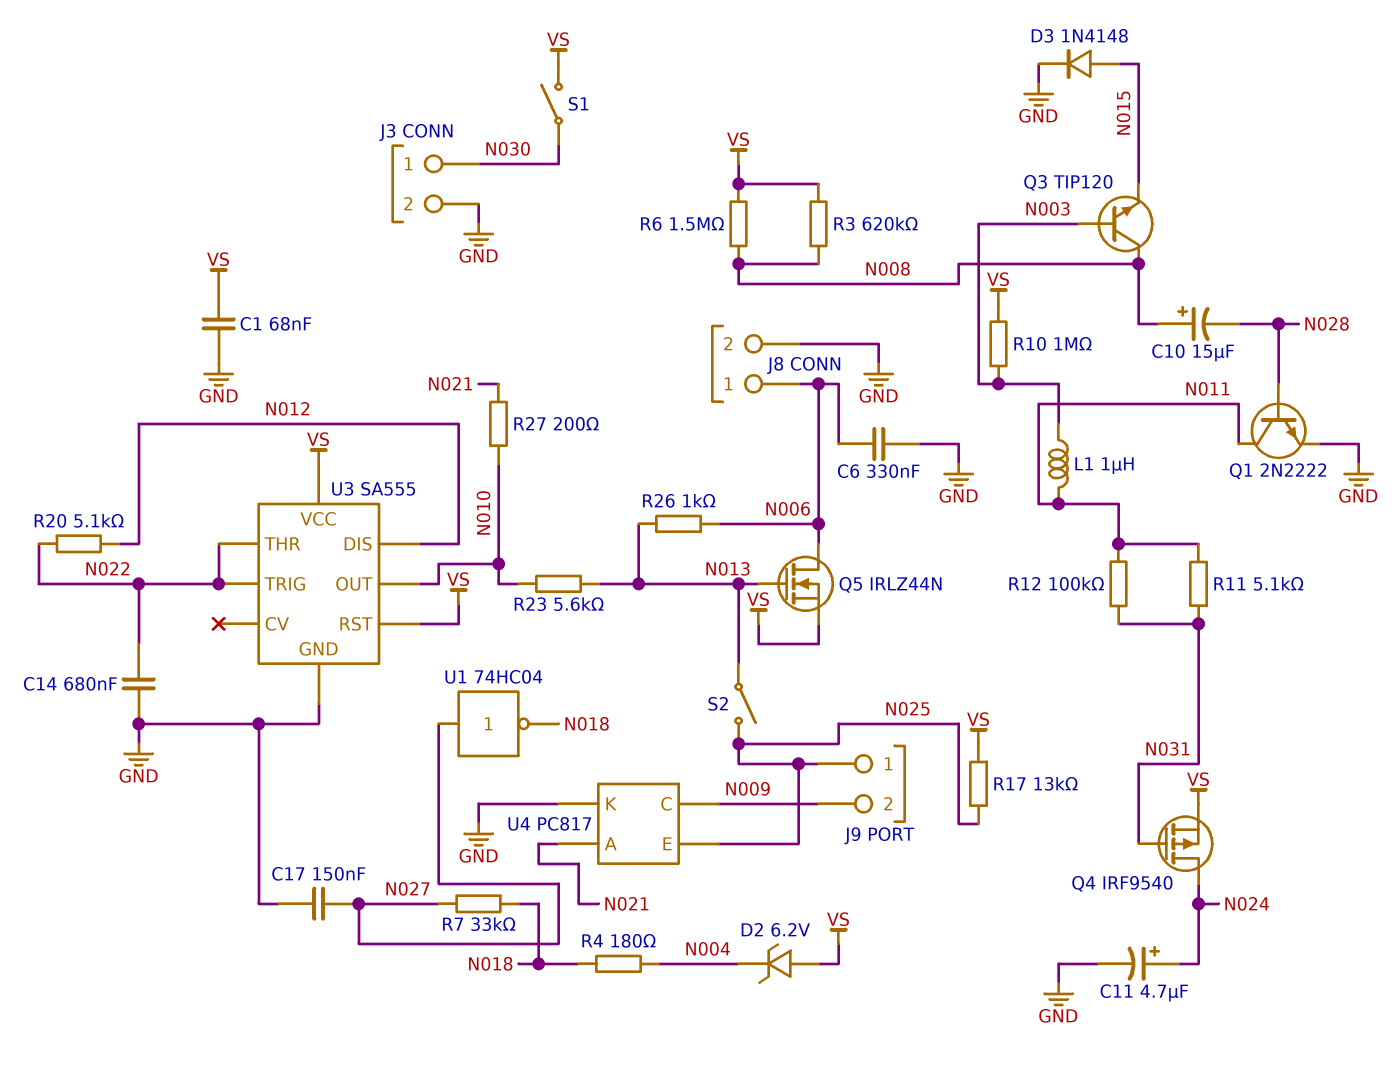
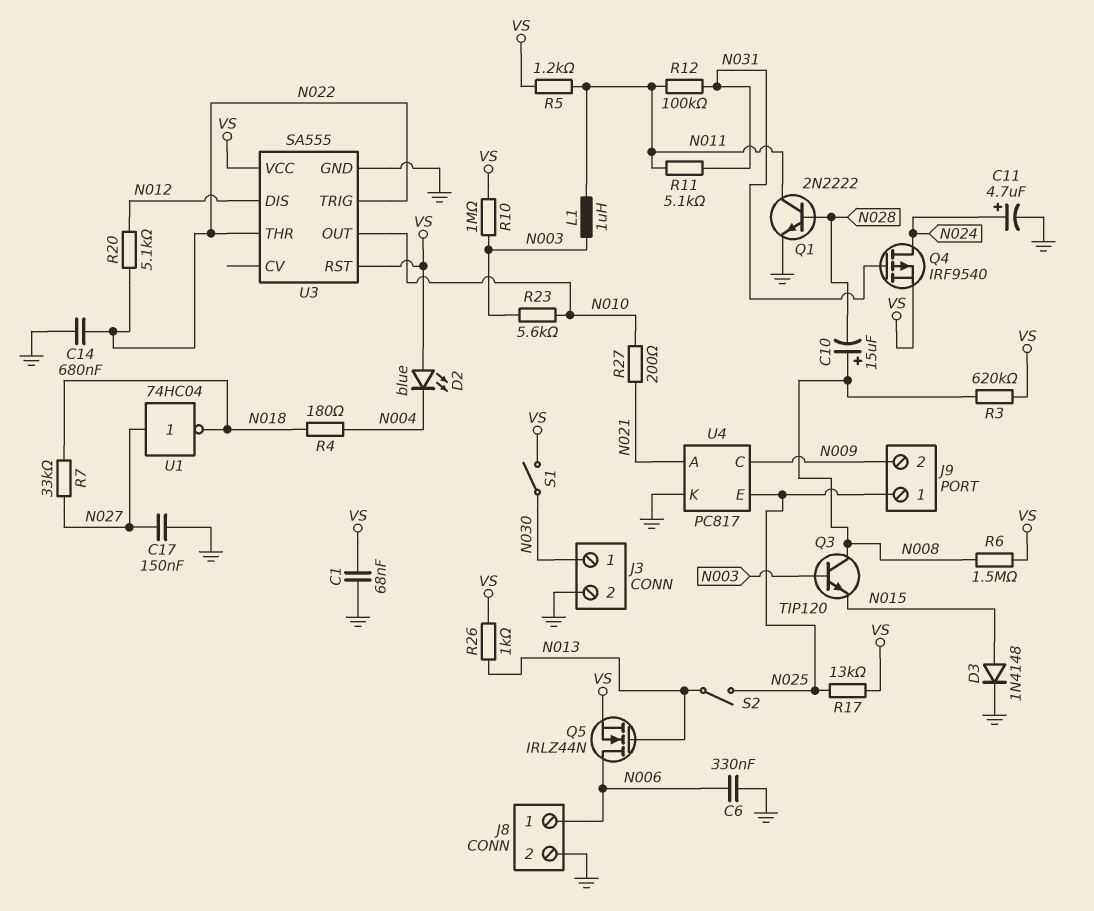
D2: zener 6.2V (A VS, K N004) -> LED blue (A VS, K N004)
R5: none -> 1.2k (N011, VS)
R23: 5.6k (N010, N013) -> 5.6k (N003, N010)
R26: 1k (N006, N013) -> 1k (N013, VS)

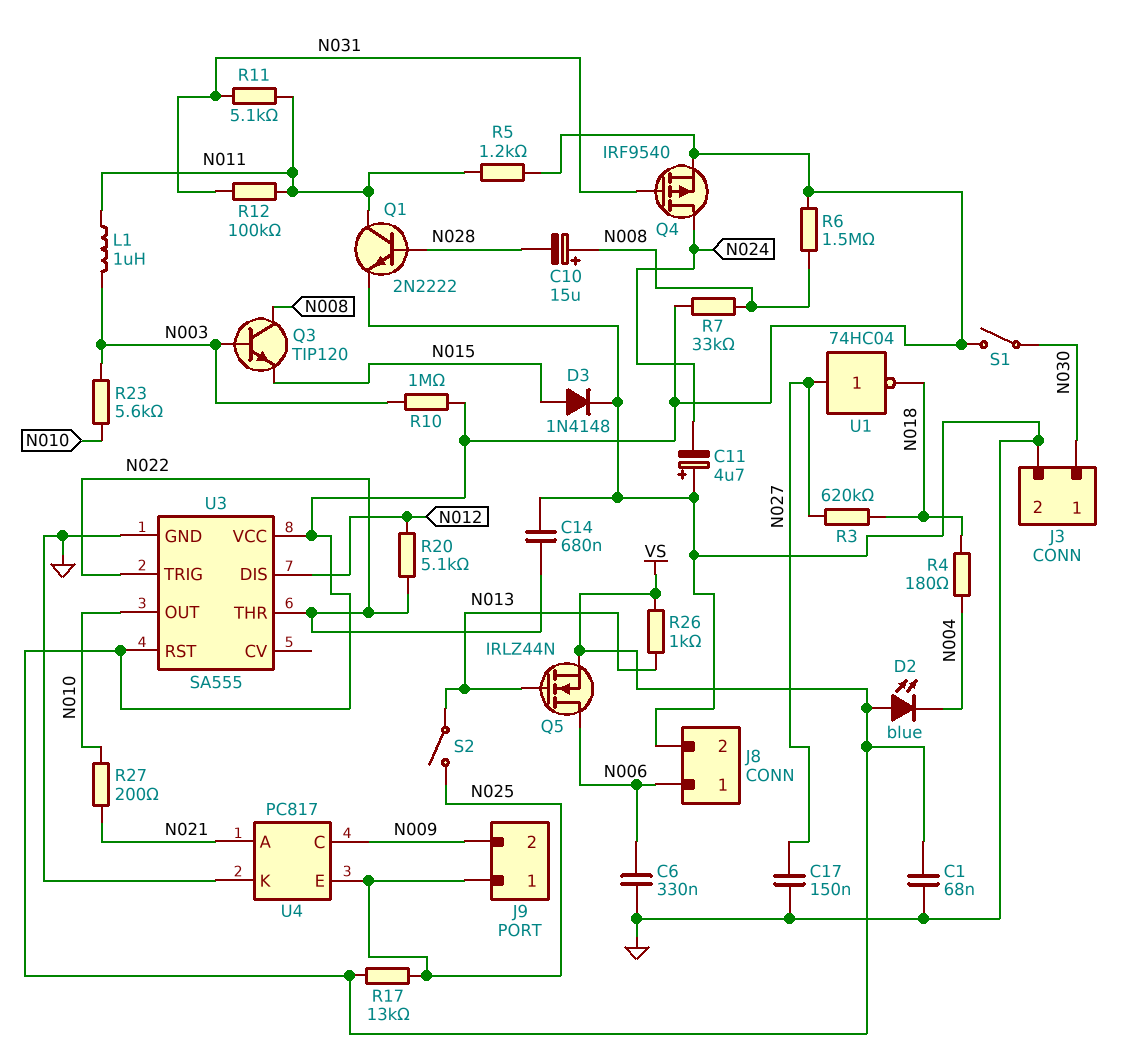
C11: 4.7uF (plus N024, minus GND) -> 4.7uF (plus GND, minus N024)
R3: 620k (N008, VS) -> 620k (N018, N027)
R7: 33k (N018, N027) -> 33k (N008, VS)

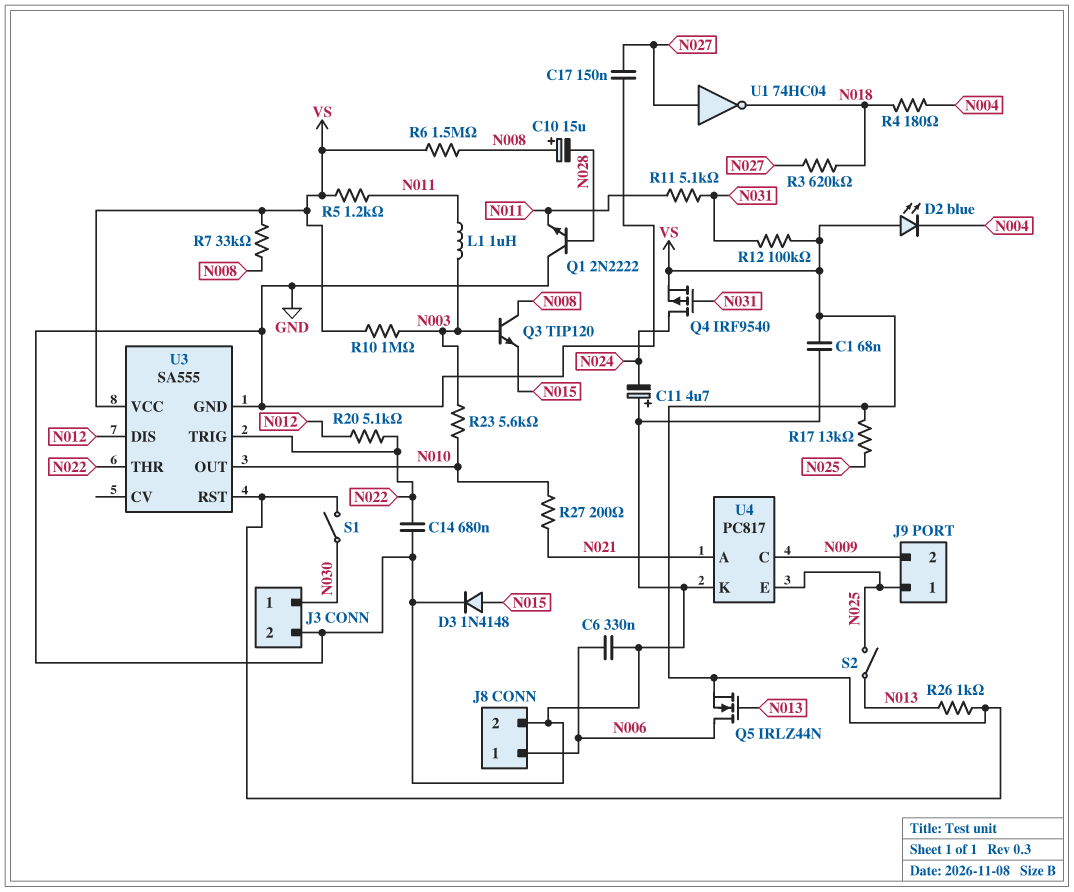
Q1: NPN 2N2222 (B N028, C N011, E GND) -> NPN 2N2222 (B N028, C GND, E N011)
R12: 100k (N011, N031) -> 100k (N031, VS)

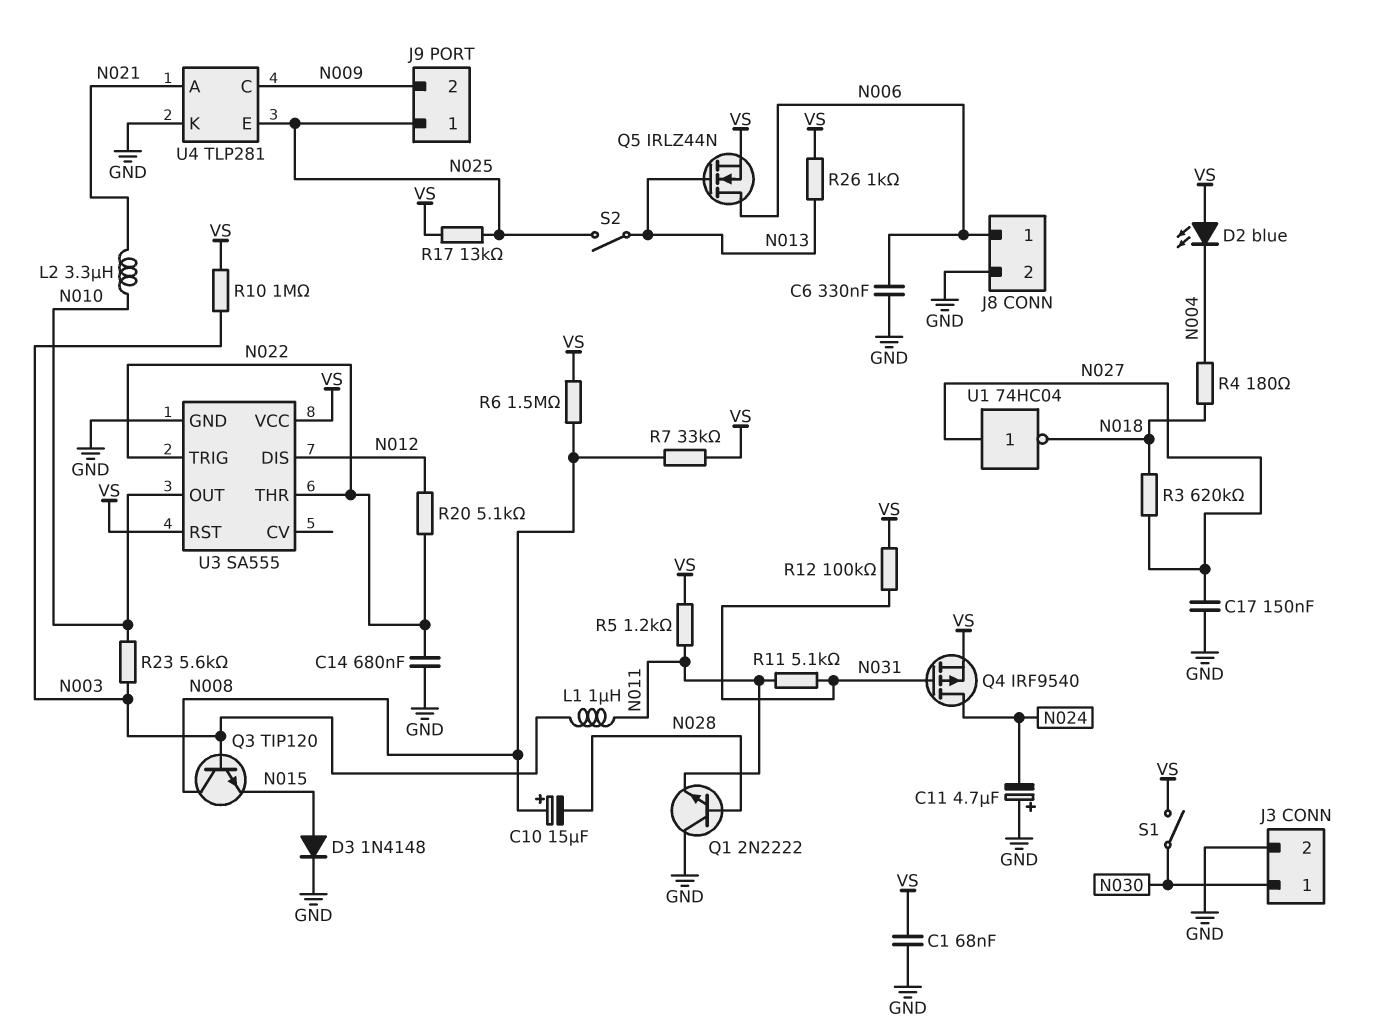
L2: none -> 3.3uH (N010, N021)
R27: 200 (N010, N021) -> none
U4: PC817 -> TLP281

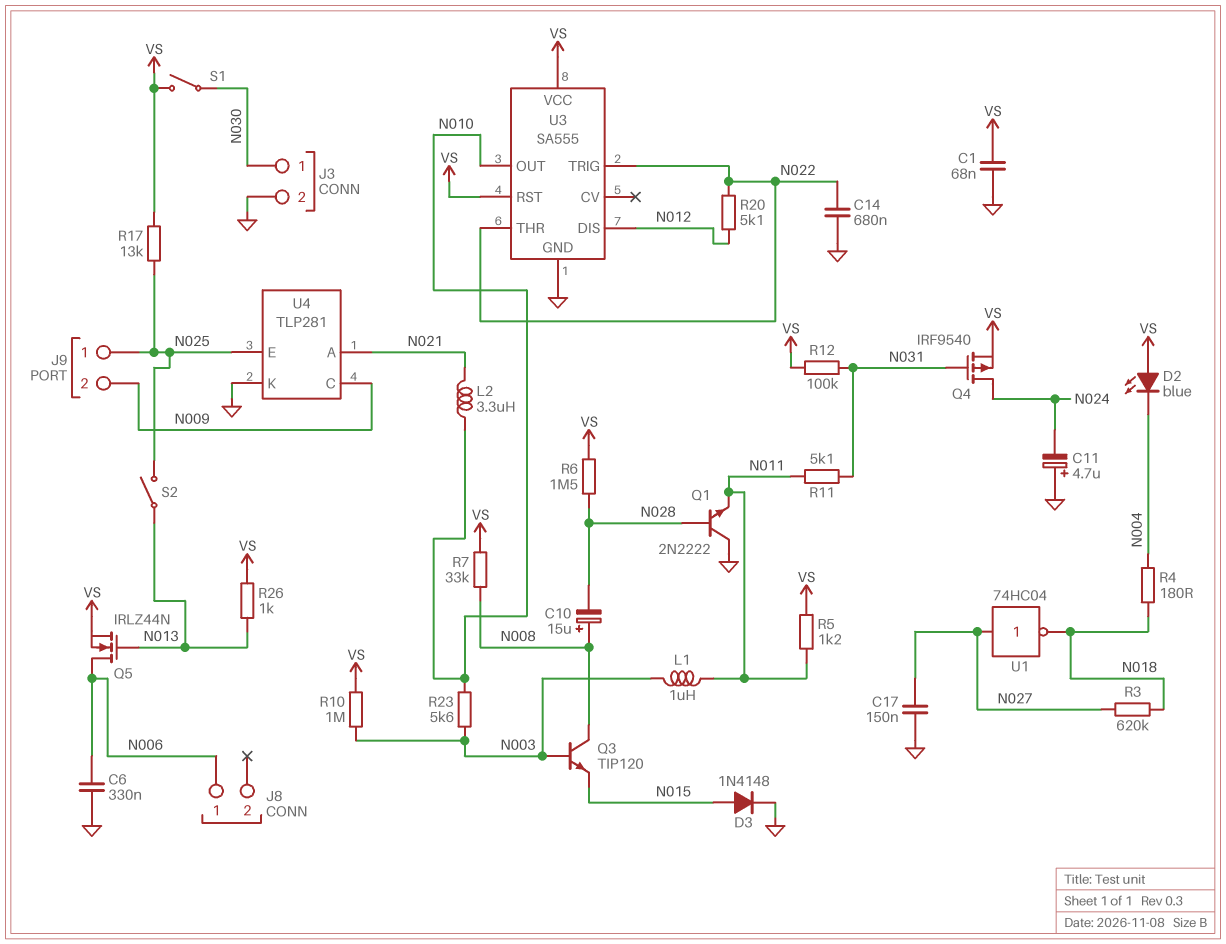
J8 pin 2: GND -> none
R6: 1.5M (N008, VS) -> 1.5M (N028, VS)

